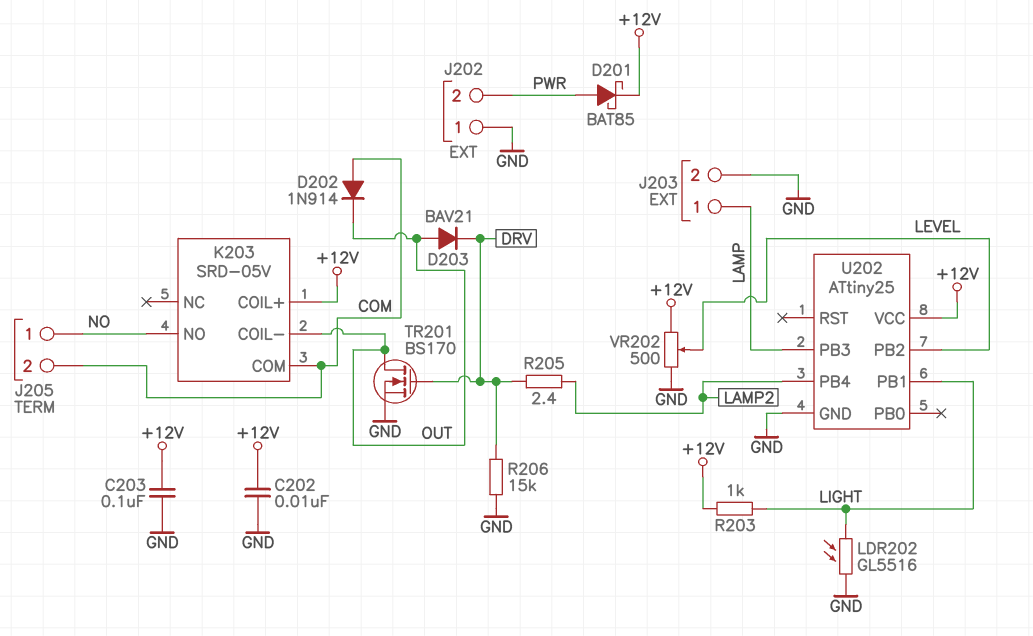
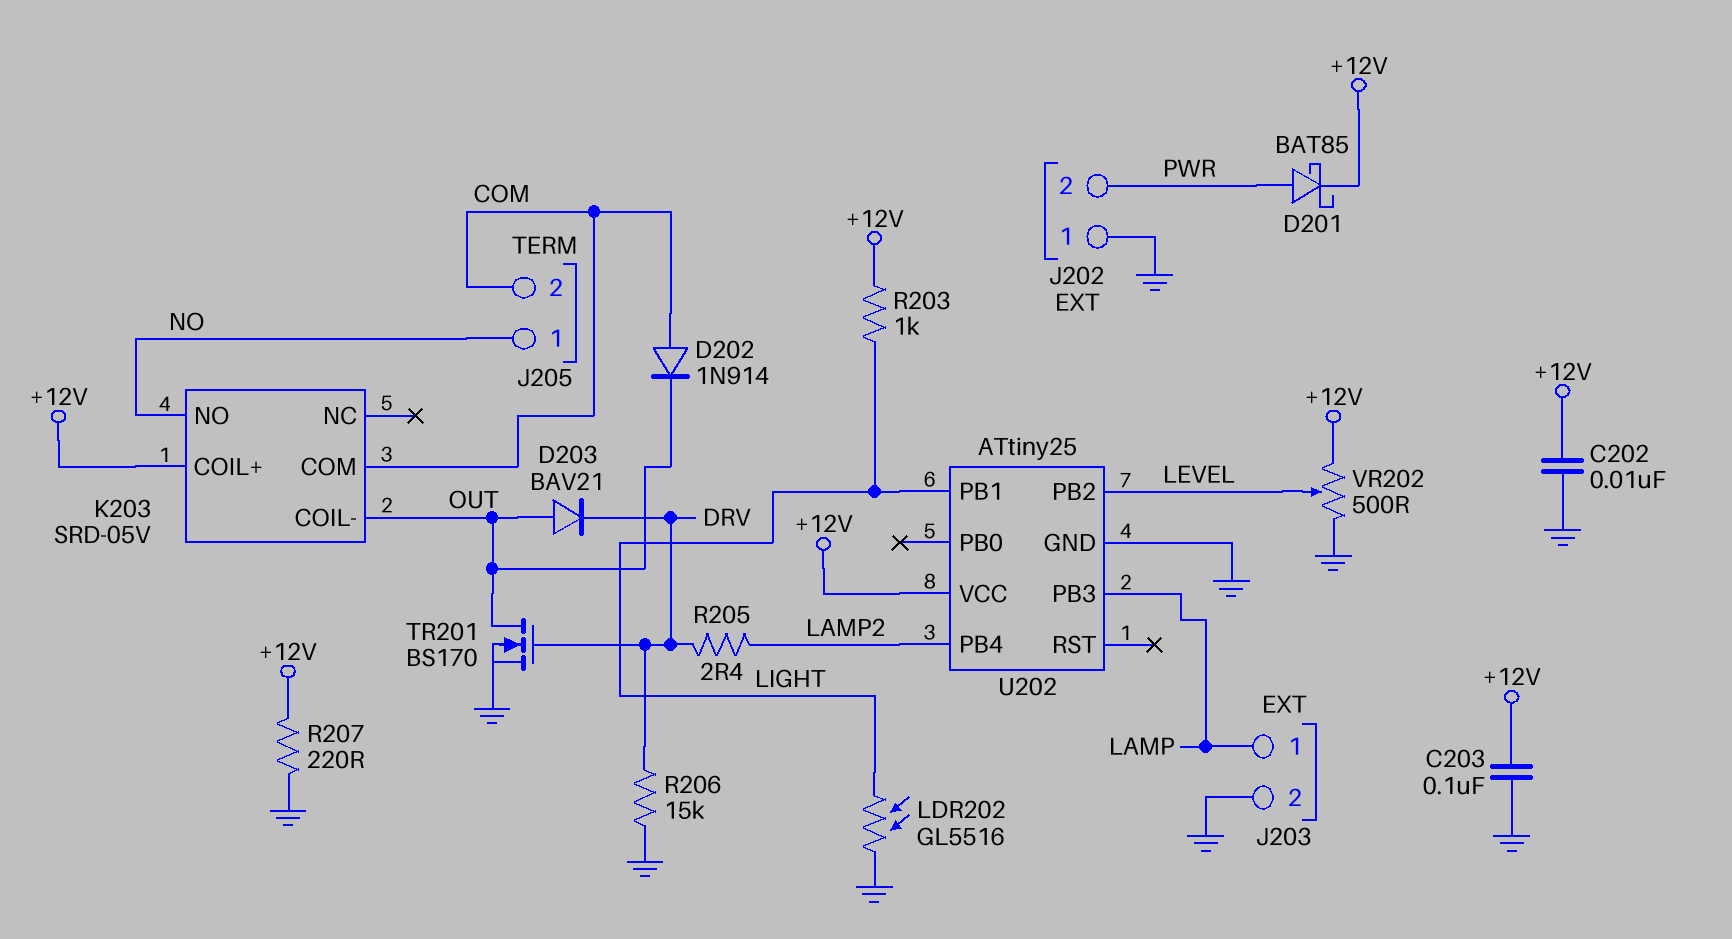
R207: none -> 220 (+12V, GND)

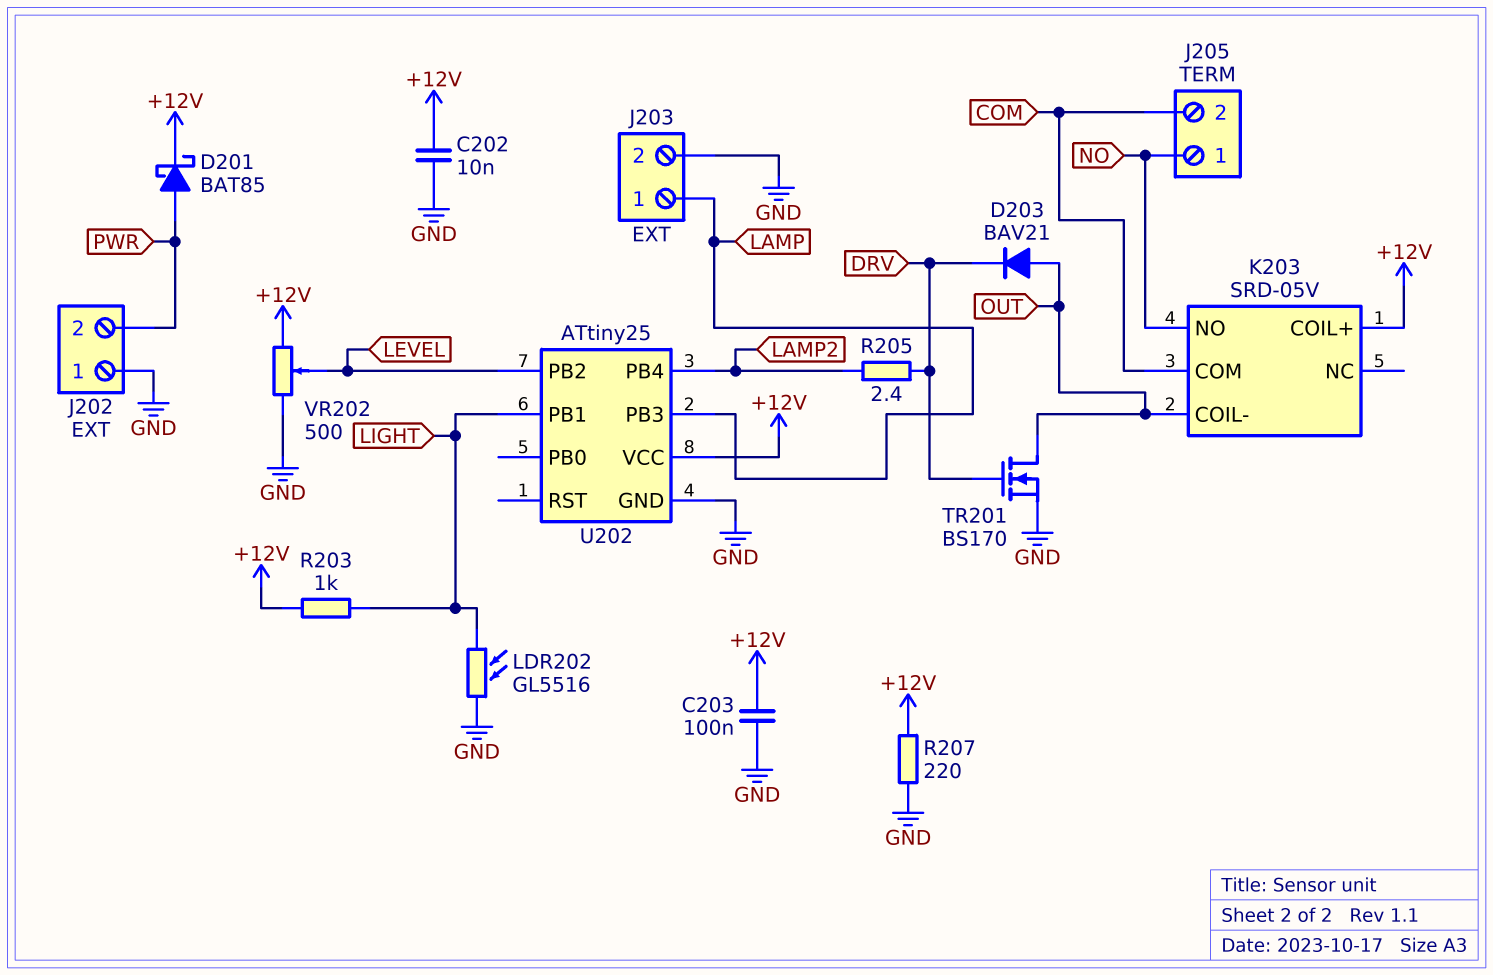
D202: diode 1N914 (A COM, K OUT) -> none
R206: 15k (DRV, GND) -> none

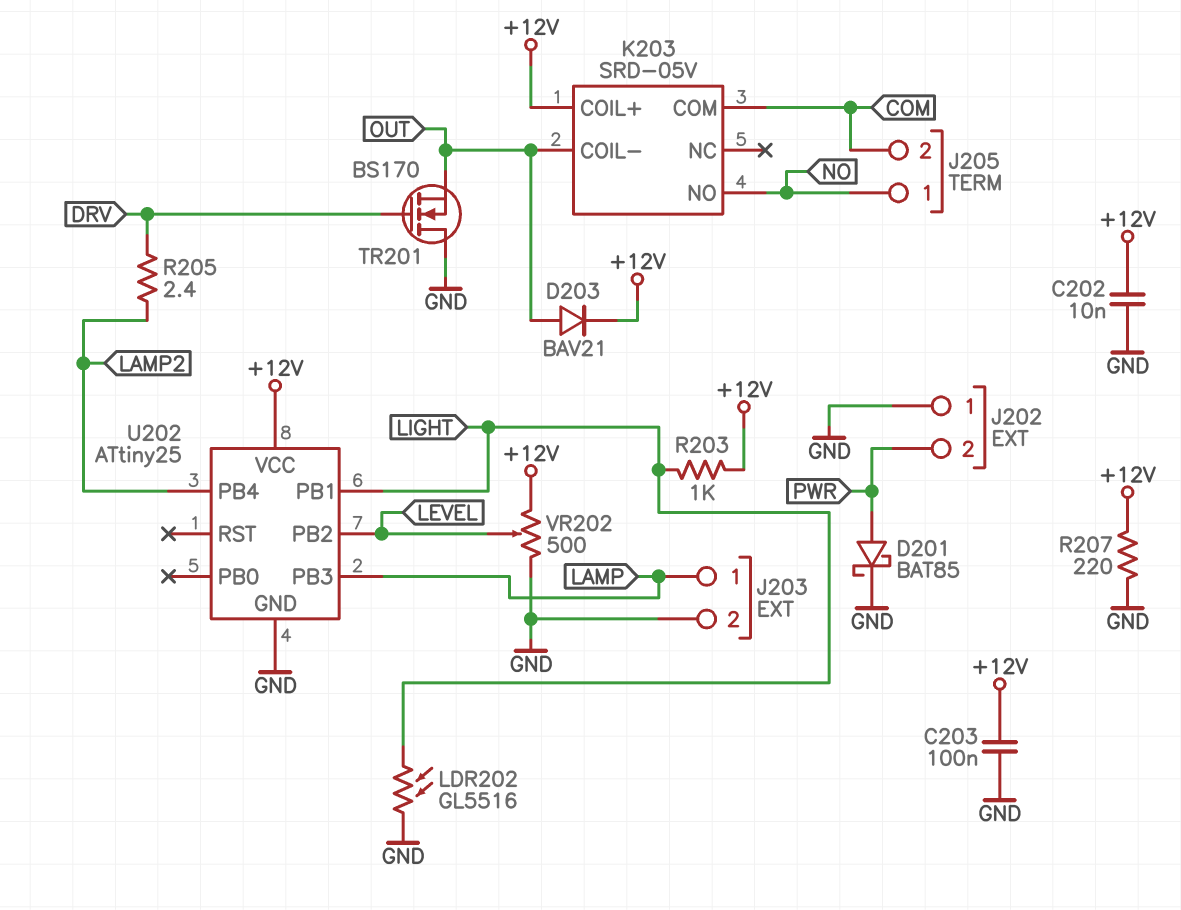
D201: schottky BAT85 (A PWR, K +12V) -> schottky BAT85 (A PWR, K GND)
D203: diode BAV21 (A OUT, K DRV) -> diode BAV21 (A OUT, K +12V)
TR201: NMOS BS170 (G DRV, D OUT, S GND) -> NMOS BS170 (G DRV, D GND, S OUT)

